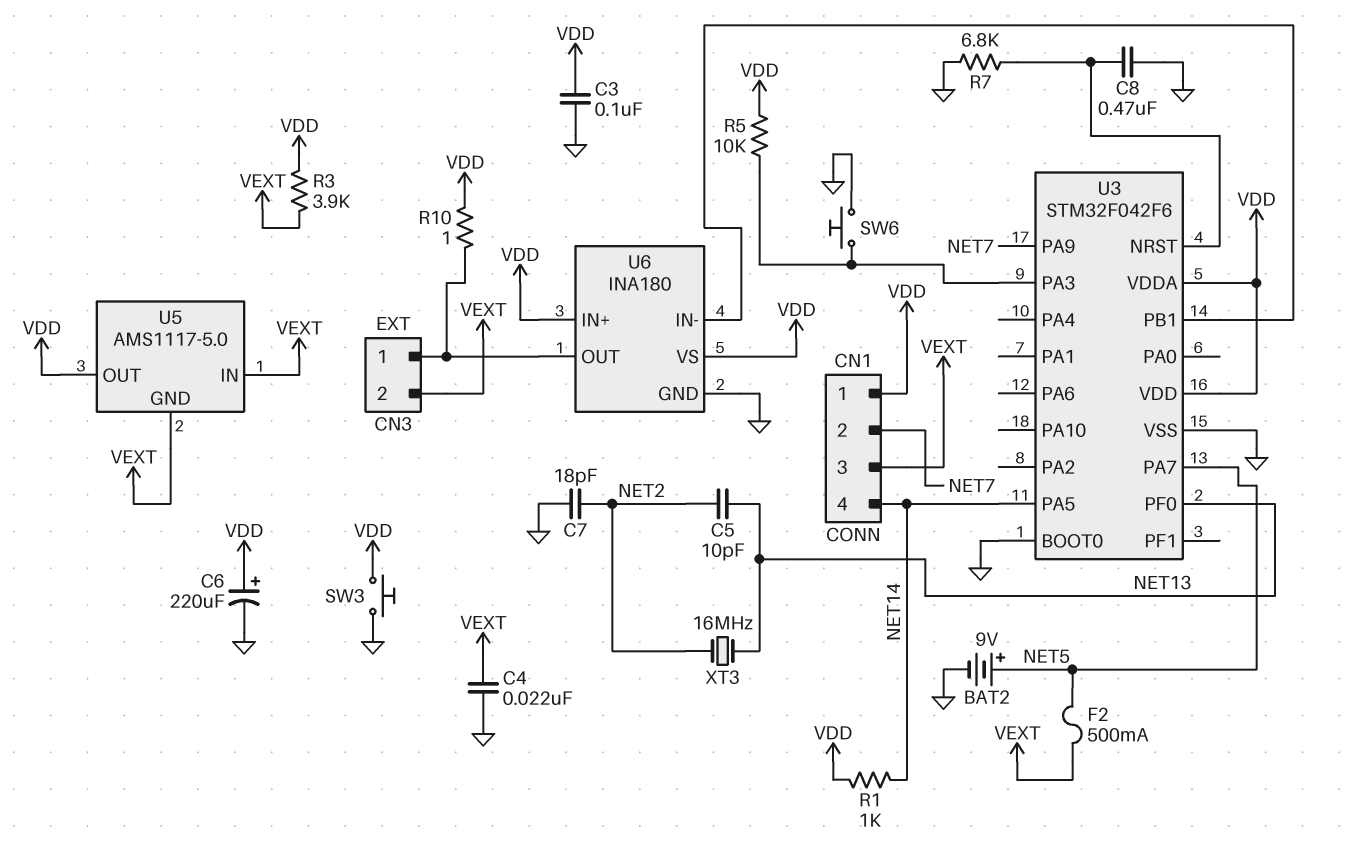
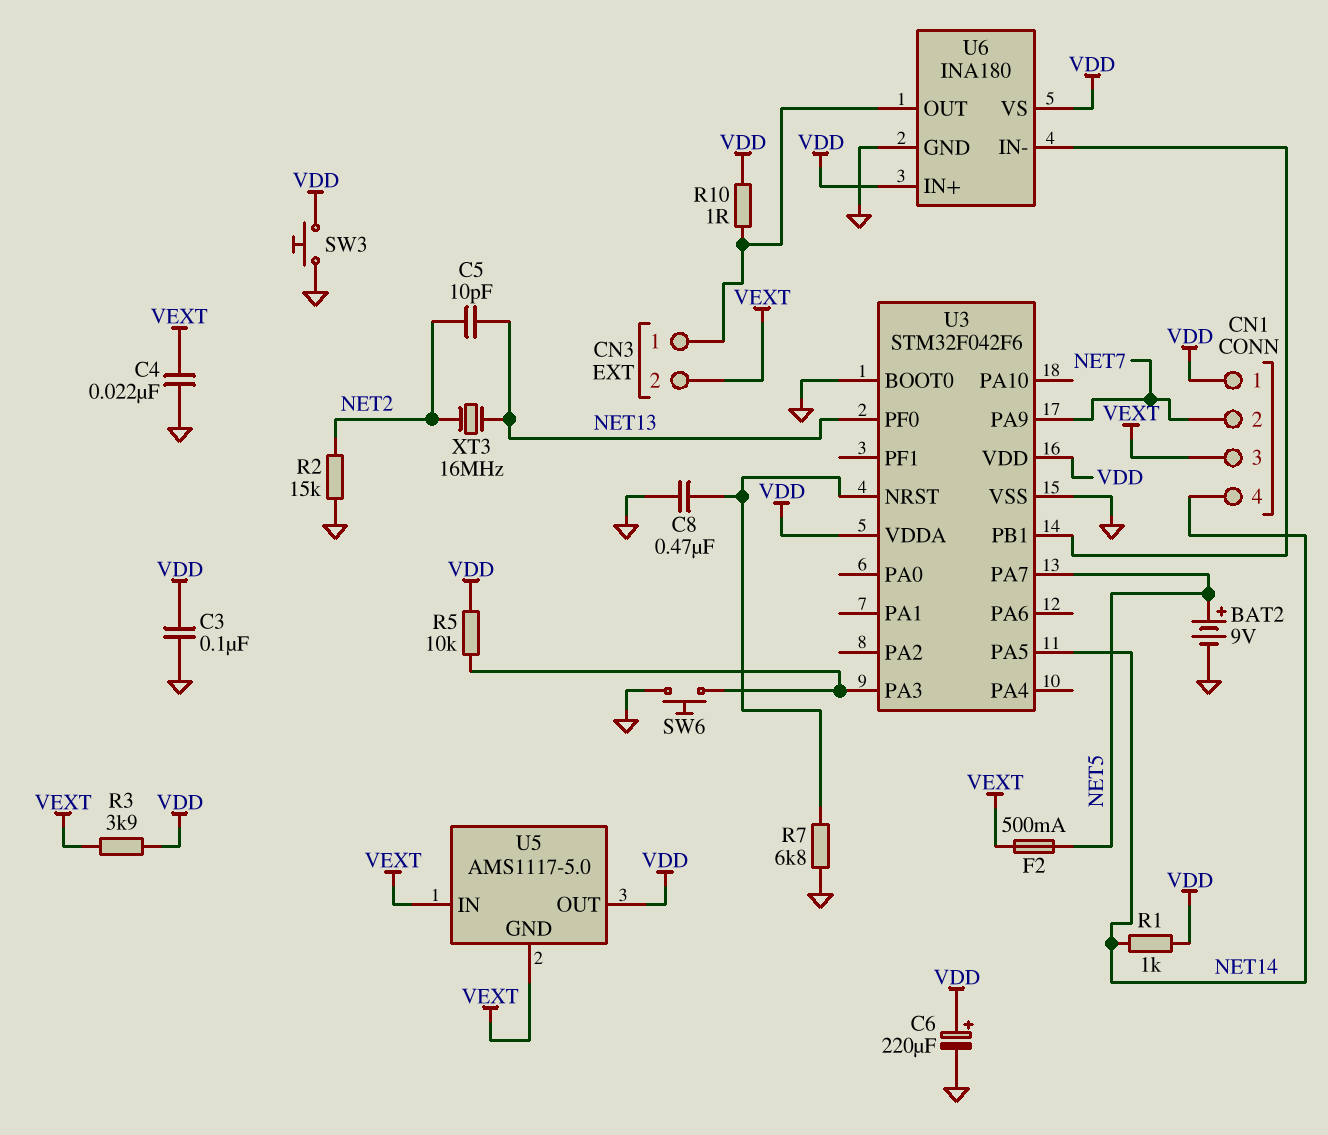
C7: 18pF (GND, NET2) -> none
R2: none -> 15k (GND, NET2)

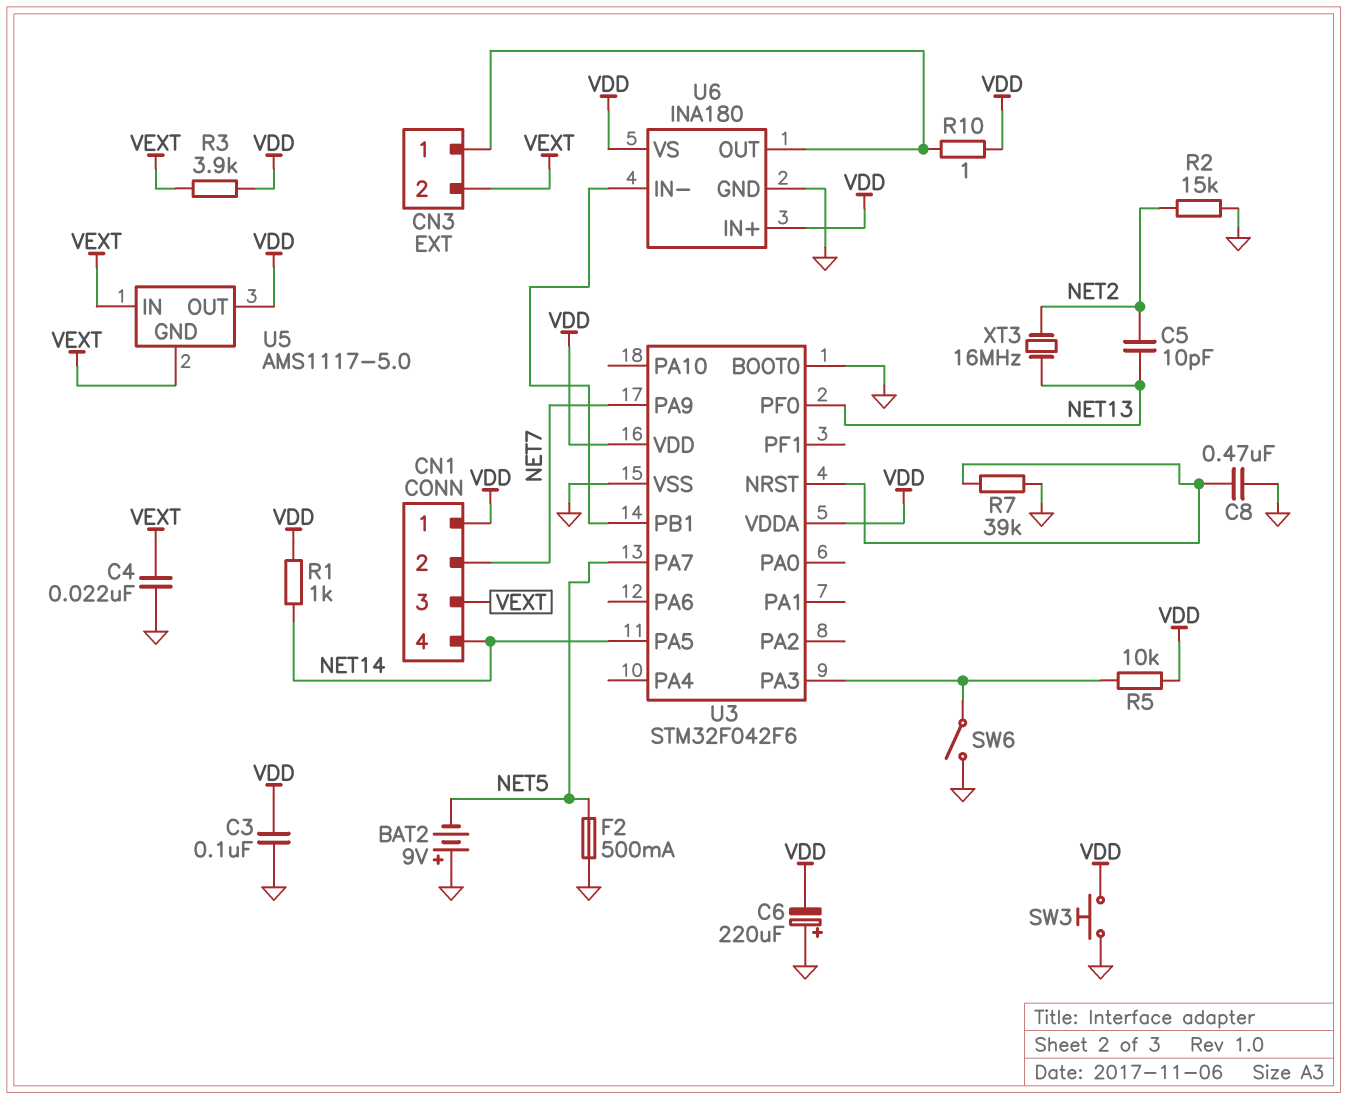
BAT2: 9V (plus NET5, minus GND) -> 9V (plus GND, minus NET5)
C6: 220uF (plus VDD, minus GND) -> 220uF (plus GND, minus VDD)
F2: 500mA (NET5, VEXT) -> 500mA (GND, NET5)
R7: 6.8k (GND, U3/NRST) -> 39k (GND, U3/NRST)
SW6: button (GND, U3/PA3) -> switch (GND, U3/PA3)

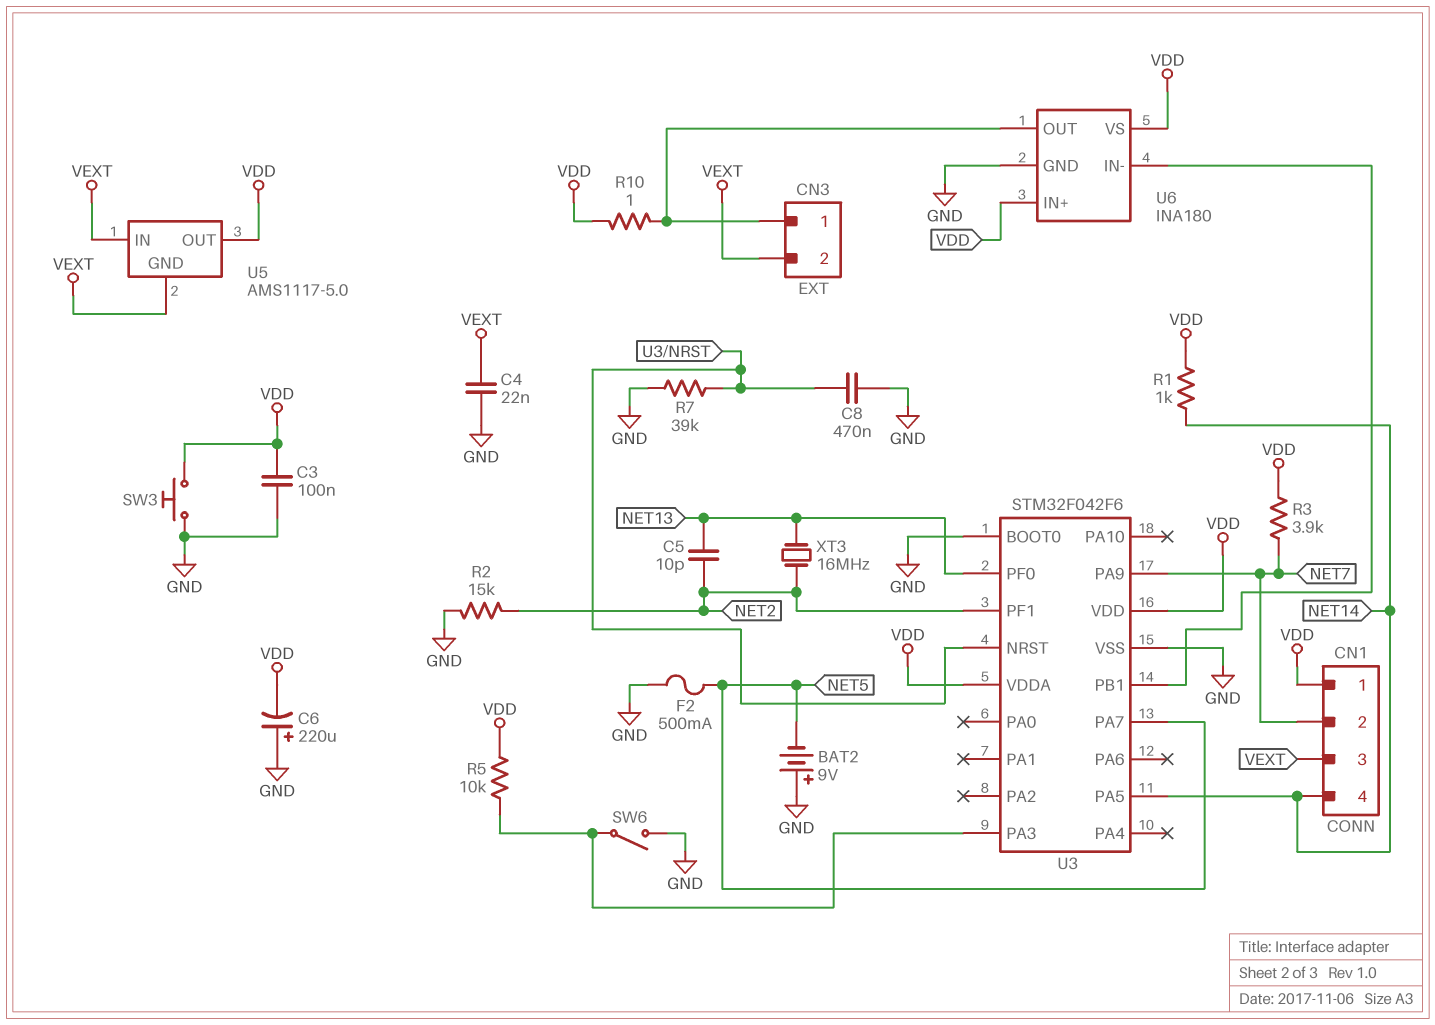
R3: 3.9k (VDD, VEXT) -> 3.9k (NET7, VDD)
U3 pin PF1: none -> NET2

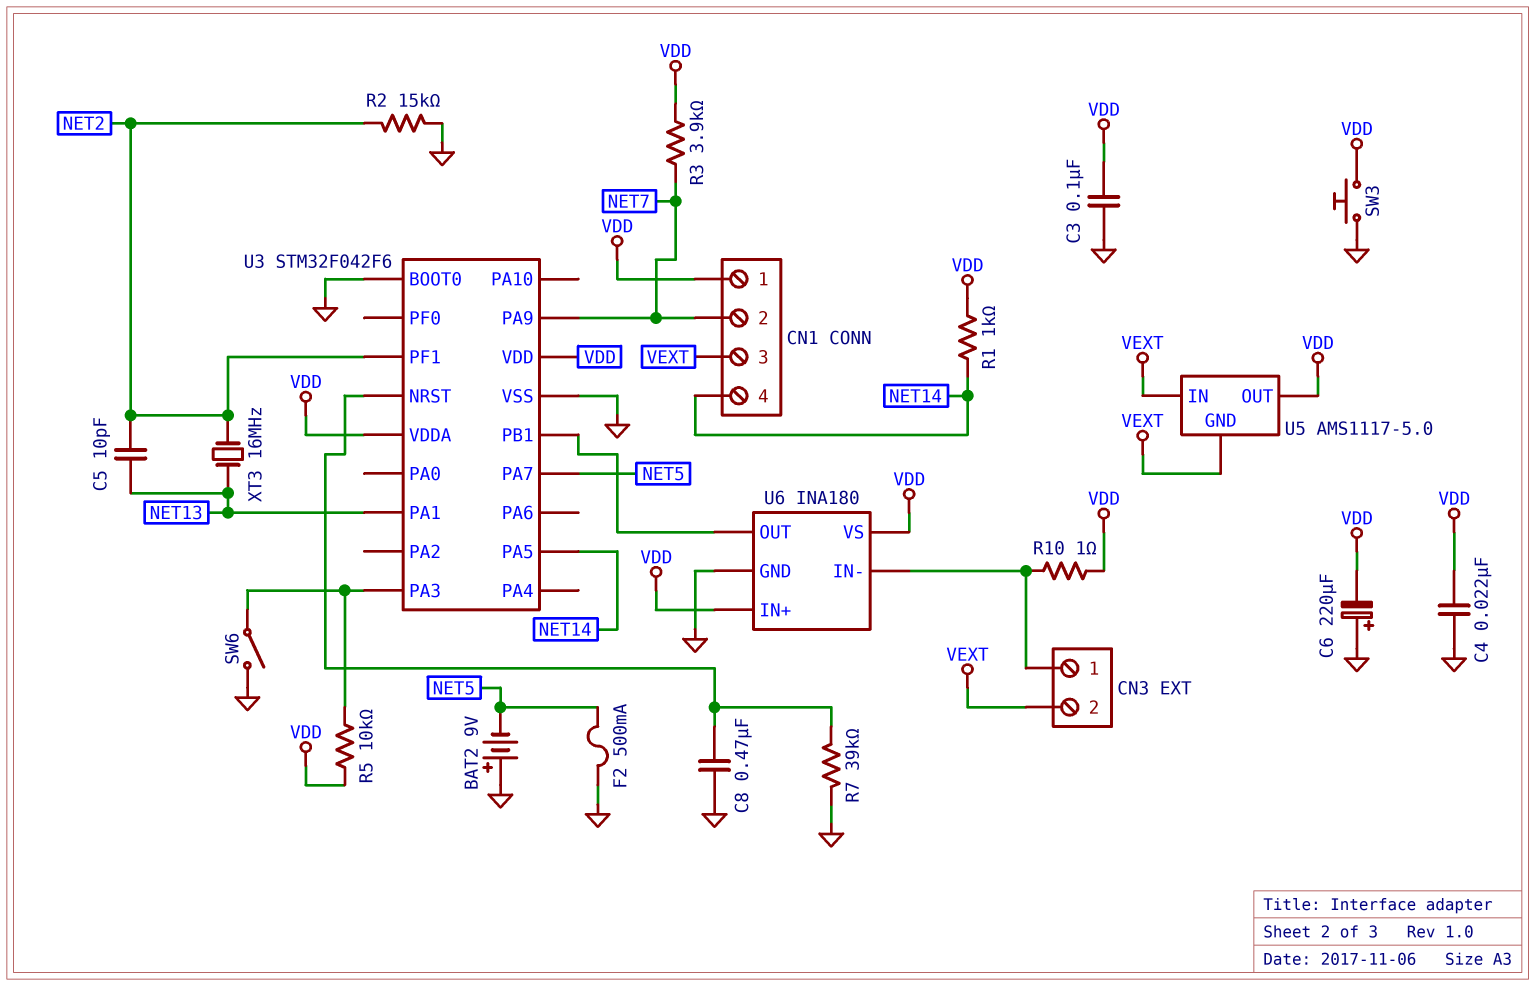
C4: 22nF (GND, VEXT) -> 22nF (GND, VDD)
U3 pin PA1: none -> NET13
U3 pin PF0: NET13 -> none
U6 pin IN-: U3/PB1 -> CN3/1
U6 pin OUT: CN3/1 -> U3/PB1

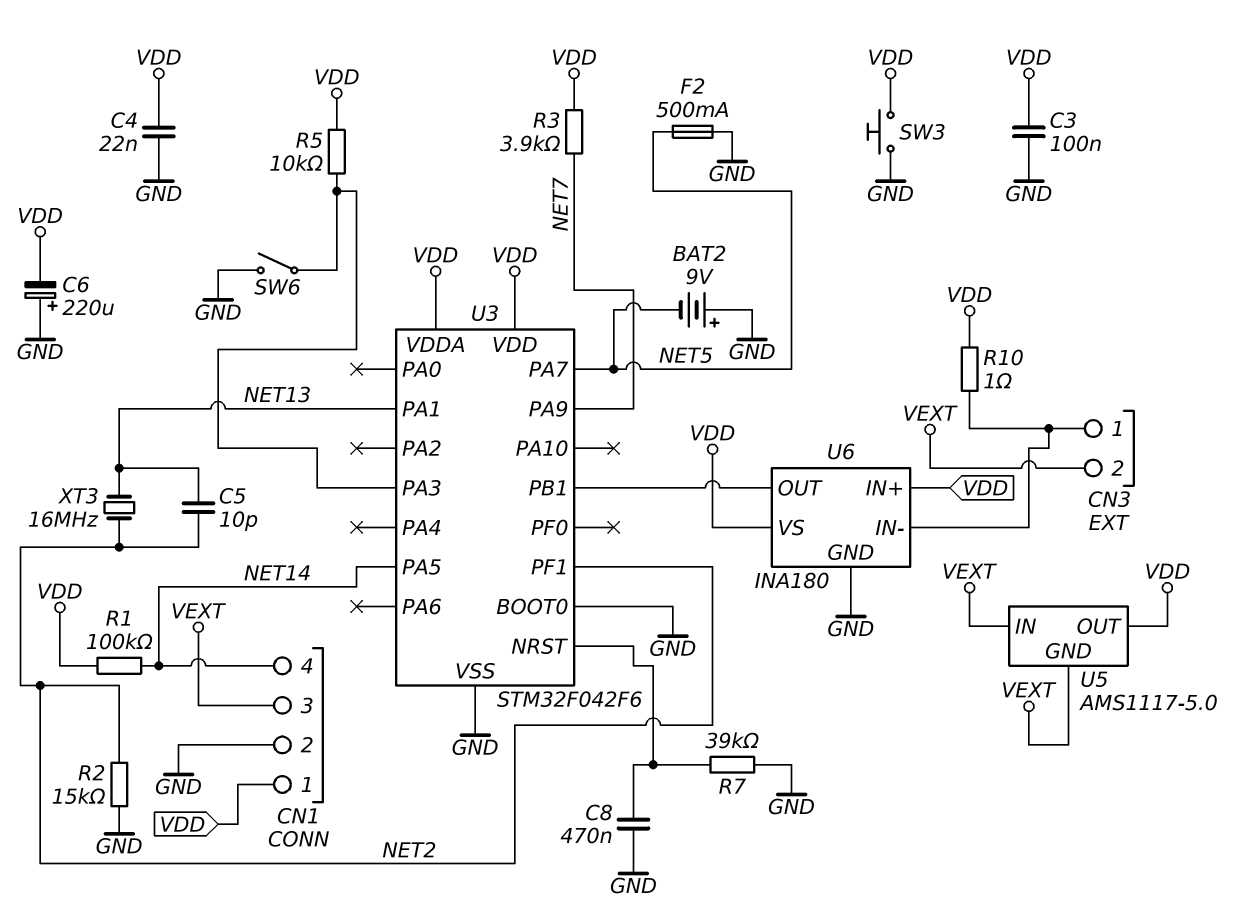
CN1 pin 2: NET7 -> GND
R1: 1k (NET14, VDD) -> 100k (NET14, VDD)

